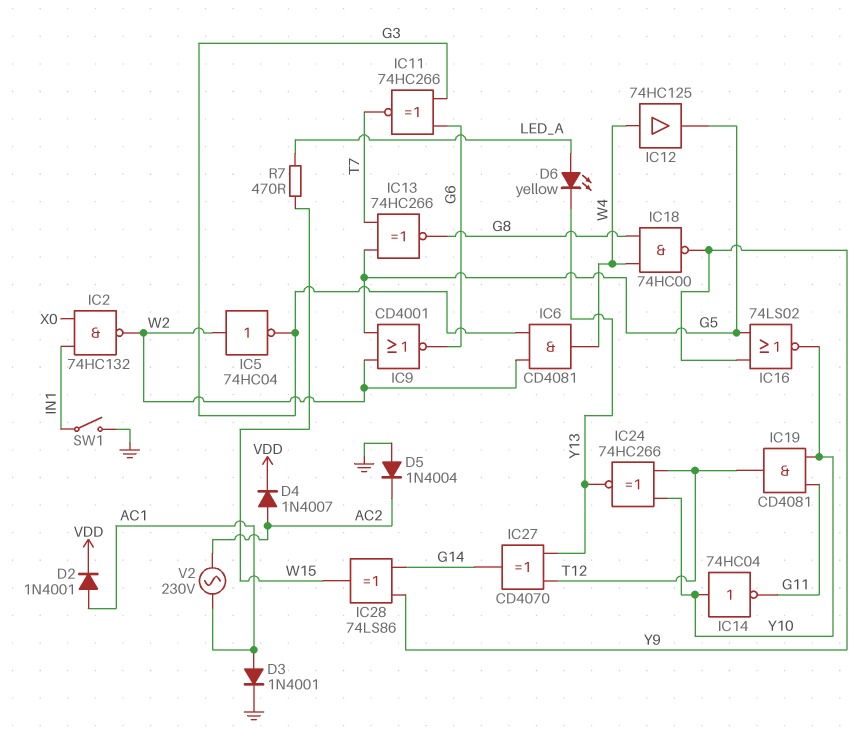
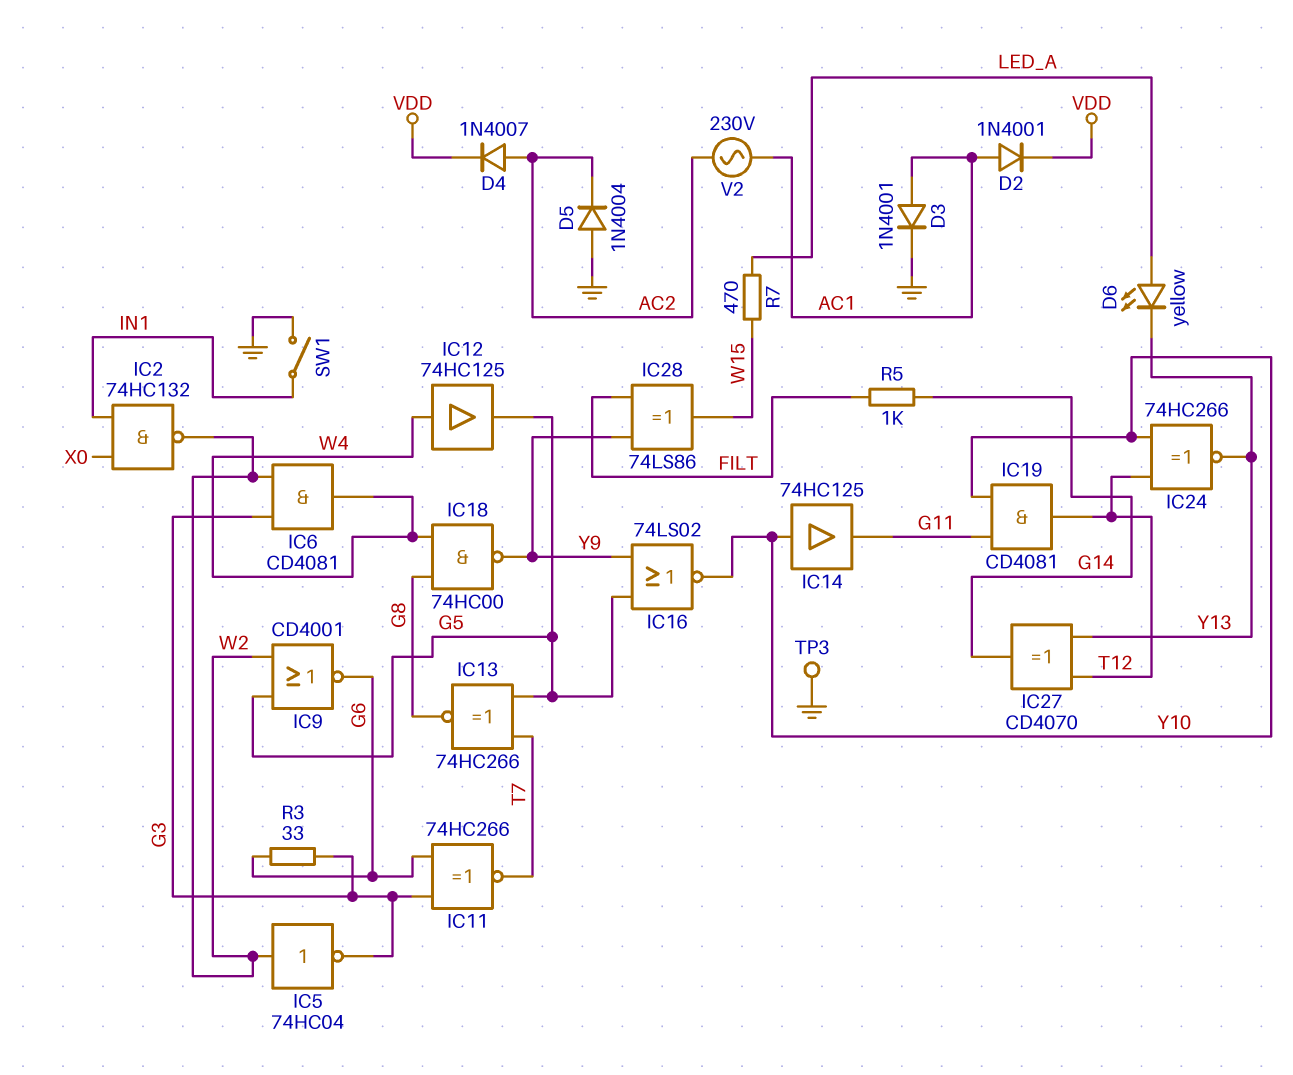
IC14: NOT 74HC04 (in Y10, out G11) -> buffer 74HC125 (in Y10, out G11)
IC28: XOR 74LS86 (in G14, in Y9, out W15) -> XOR 74LS86 (in FILT, in Y9, out W15)
R3: none -> 33 (G3, G6)
R5: none -> 1k (FILT, G14)
TP3: none -> test point (GND)

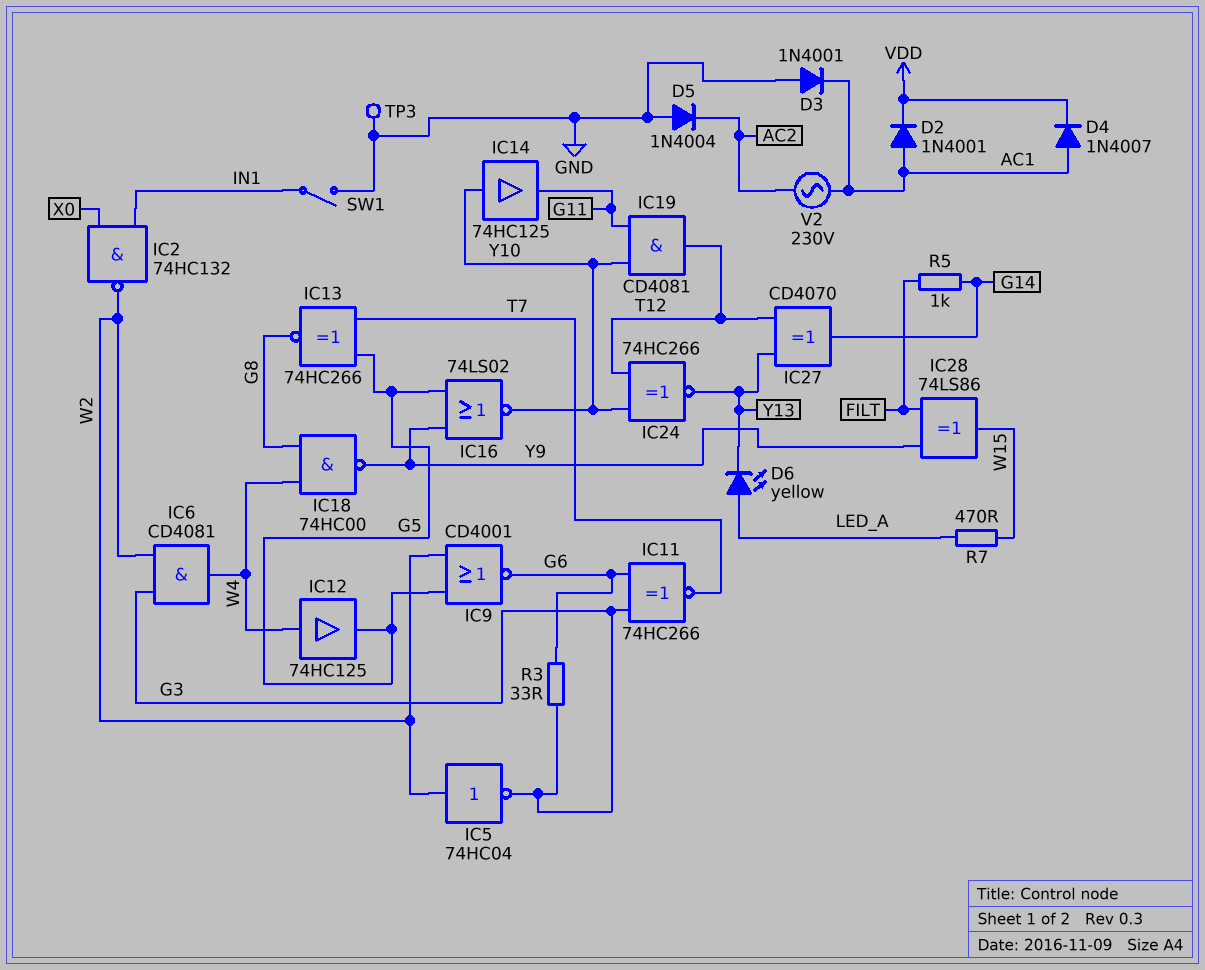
D3: diode 1N4001 (A AC1, K GND) -> diode 1N4001 (A GND, K AC1)
D4: diode 1N4007 (A AC2, K VDD) -> diode 1N4007 (A AC1, K VDD)

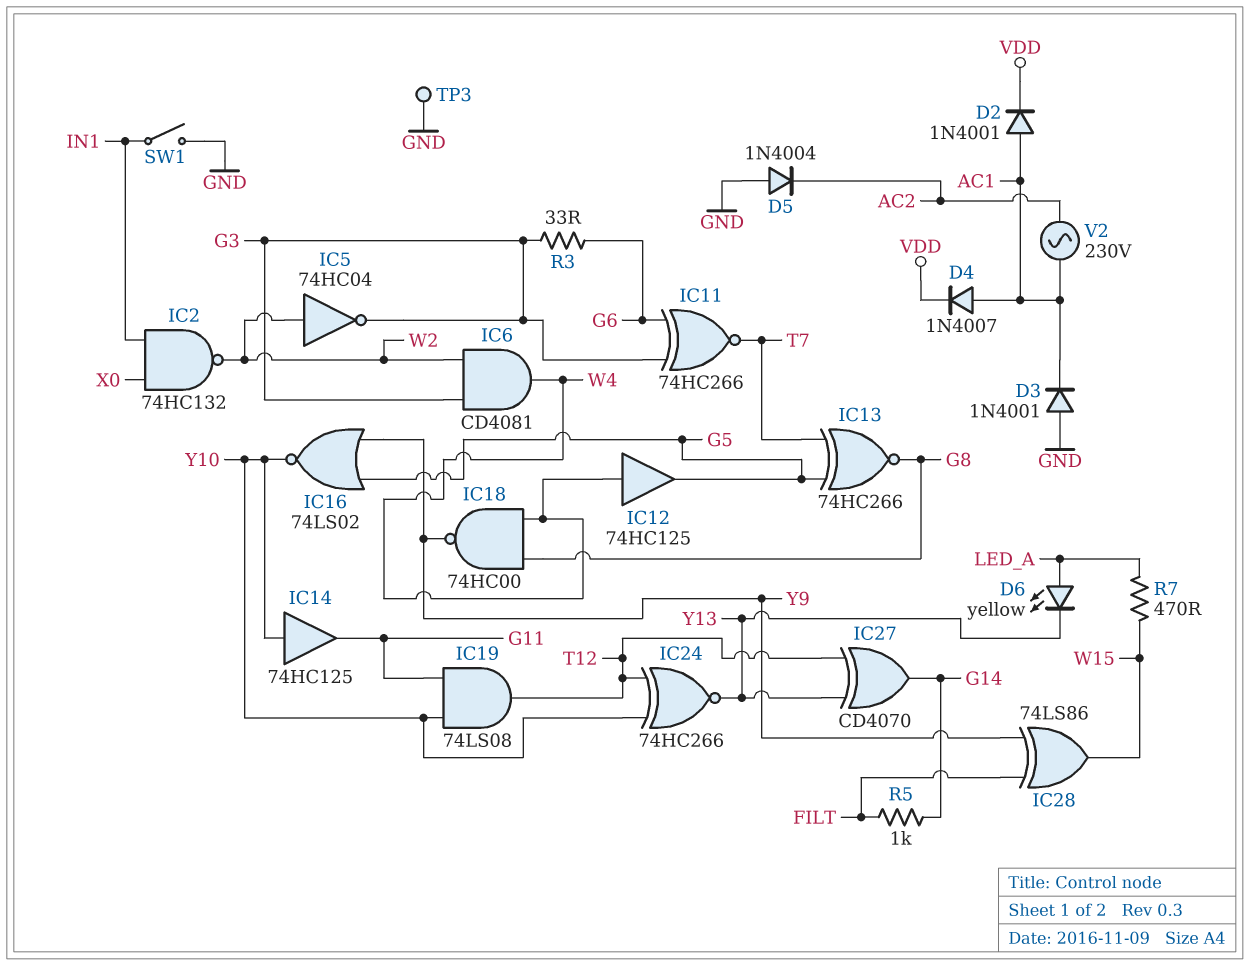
IC9: NOR CD4001 (in G5, in W2, out G6) -> none
IC19: AND CD4081 (in G11, in Y10, out T12) -> AND 74LS08 (in G11, in Y10, out T12)

